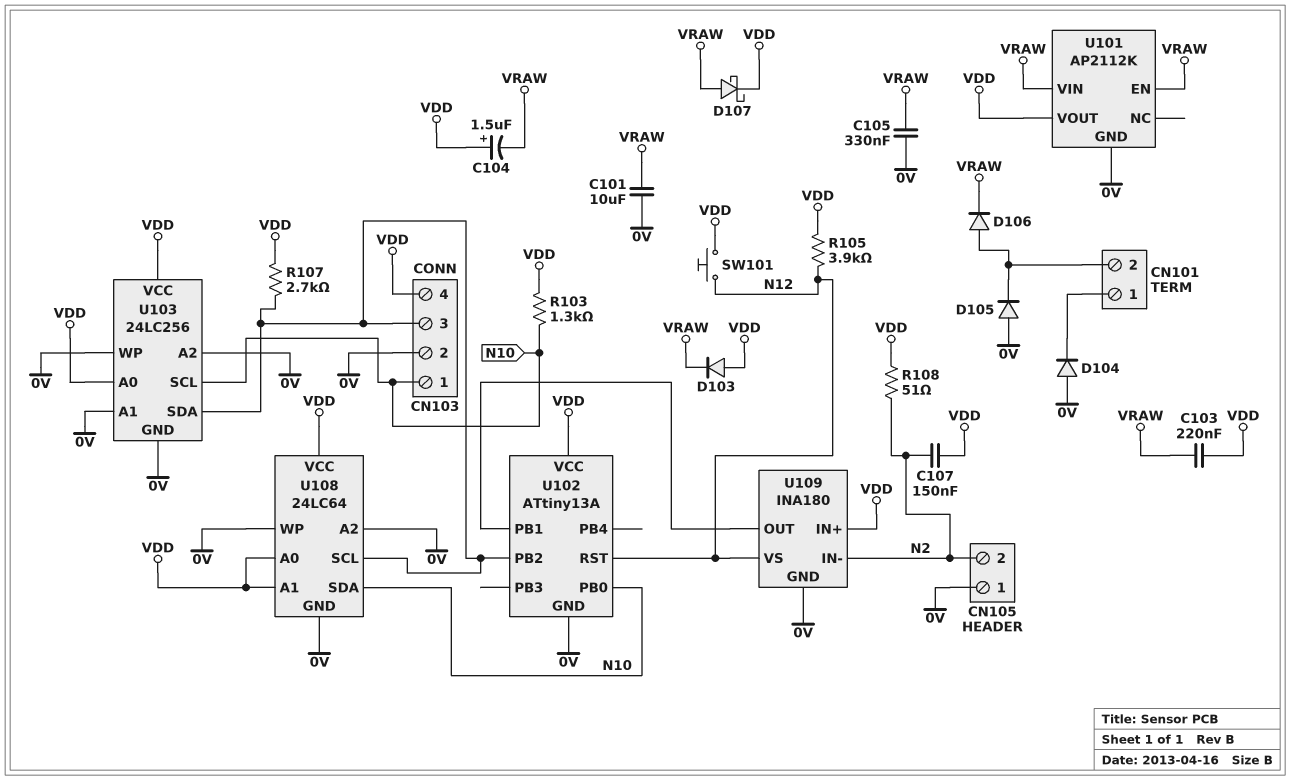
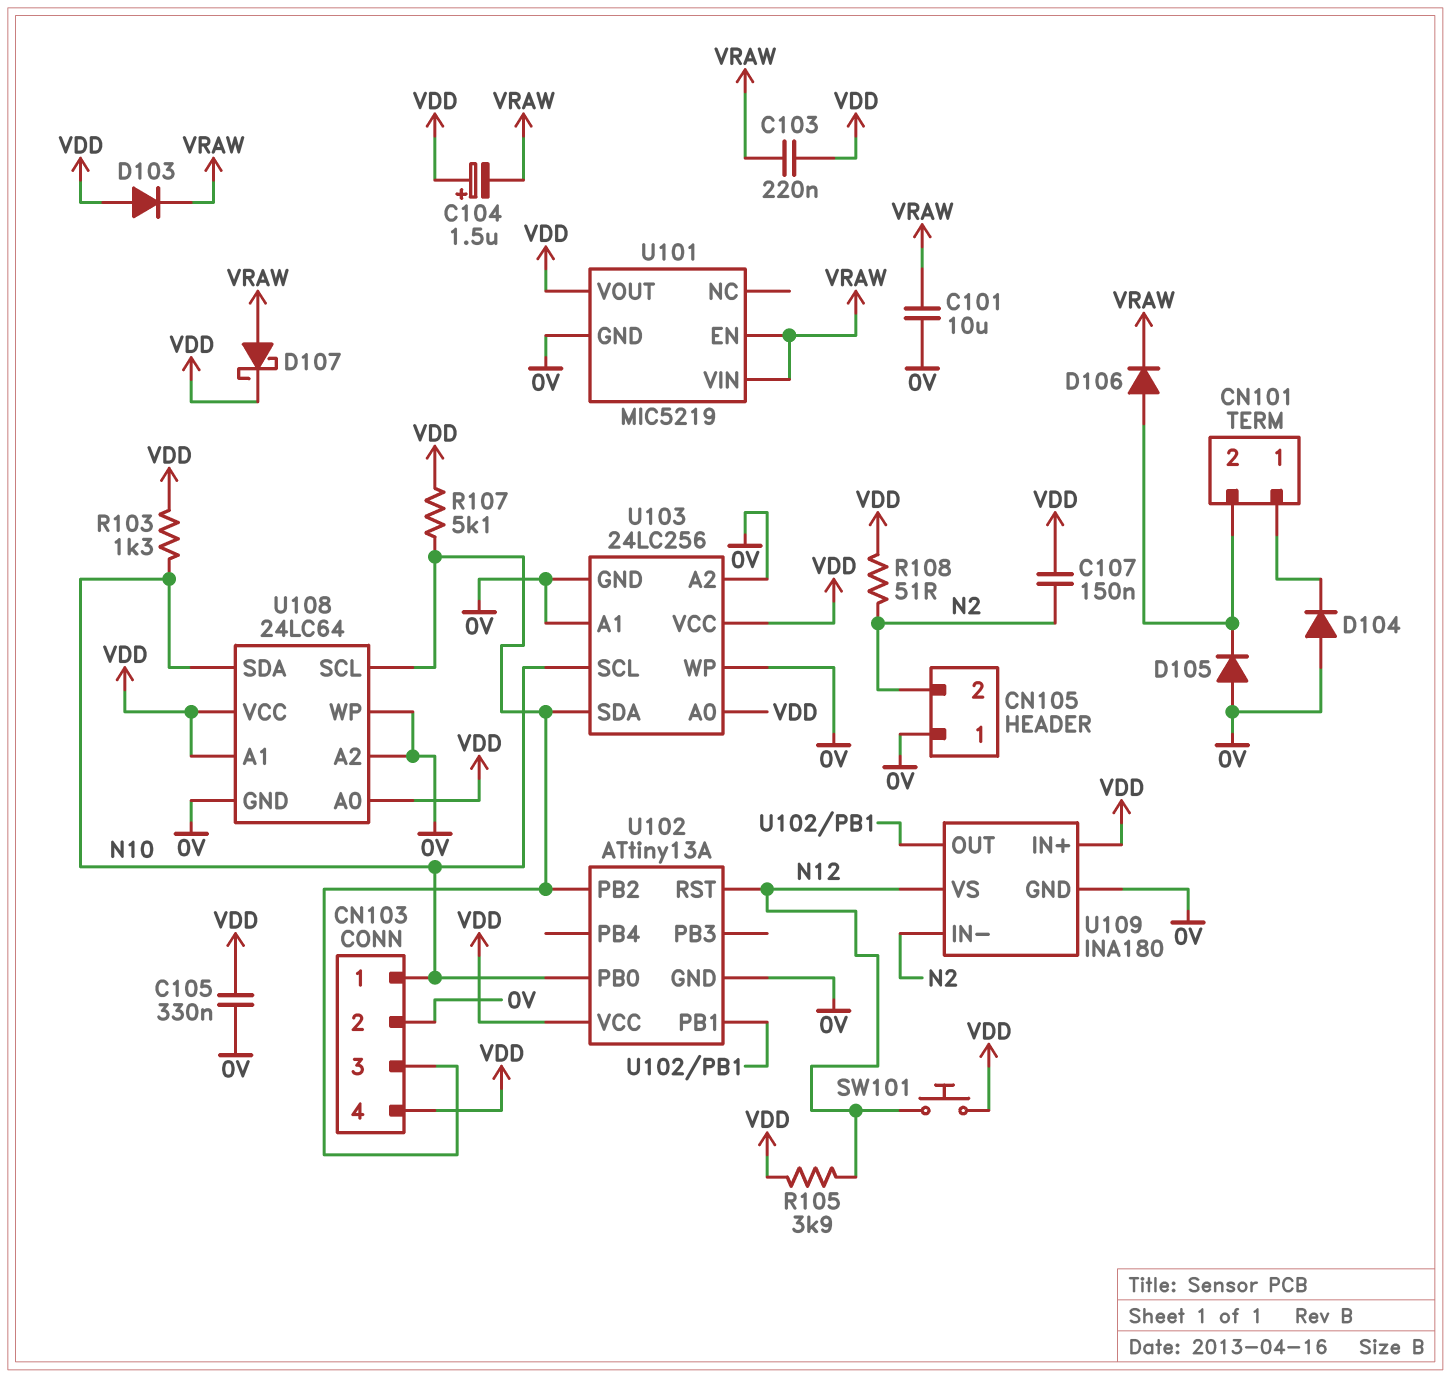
C105: 330nF (0V, VRAW) -> 330nF (0V, VDD)
R107: 2.7k (CN103/3, VDD) -> 5.1k (CN103/3, VDD)
U101: AP2112K -> MIC5219

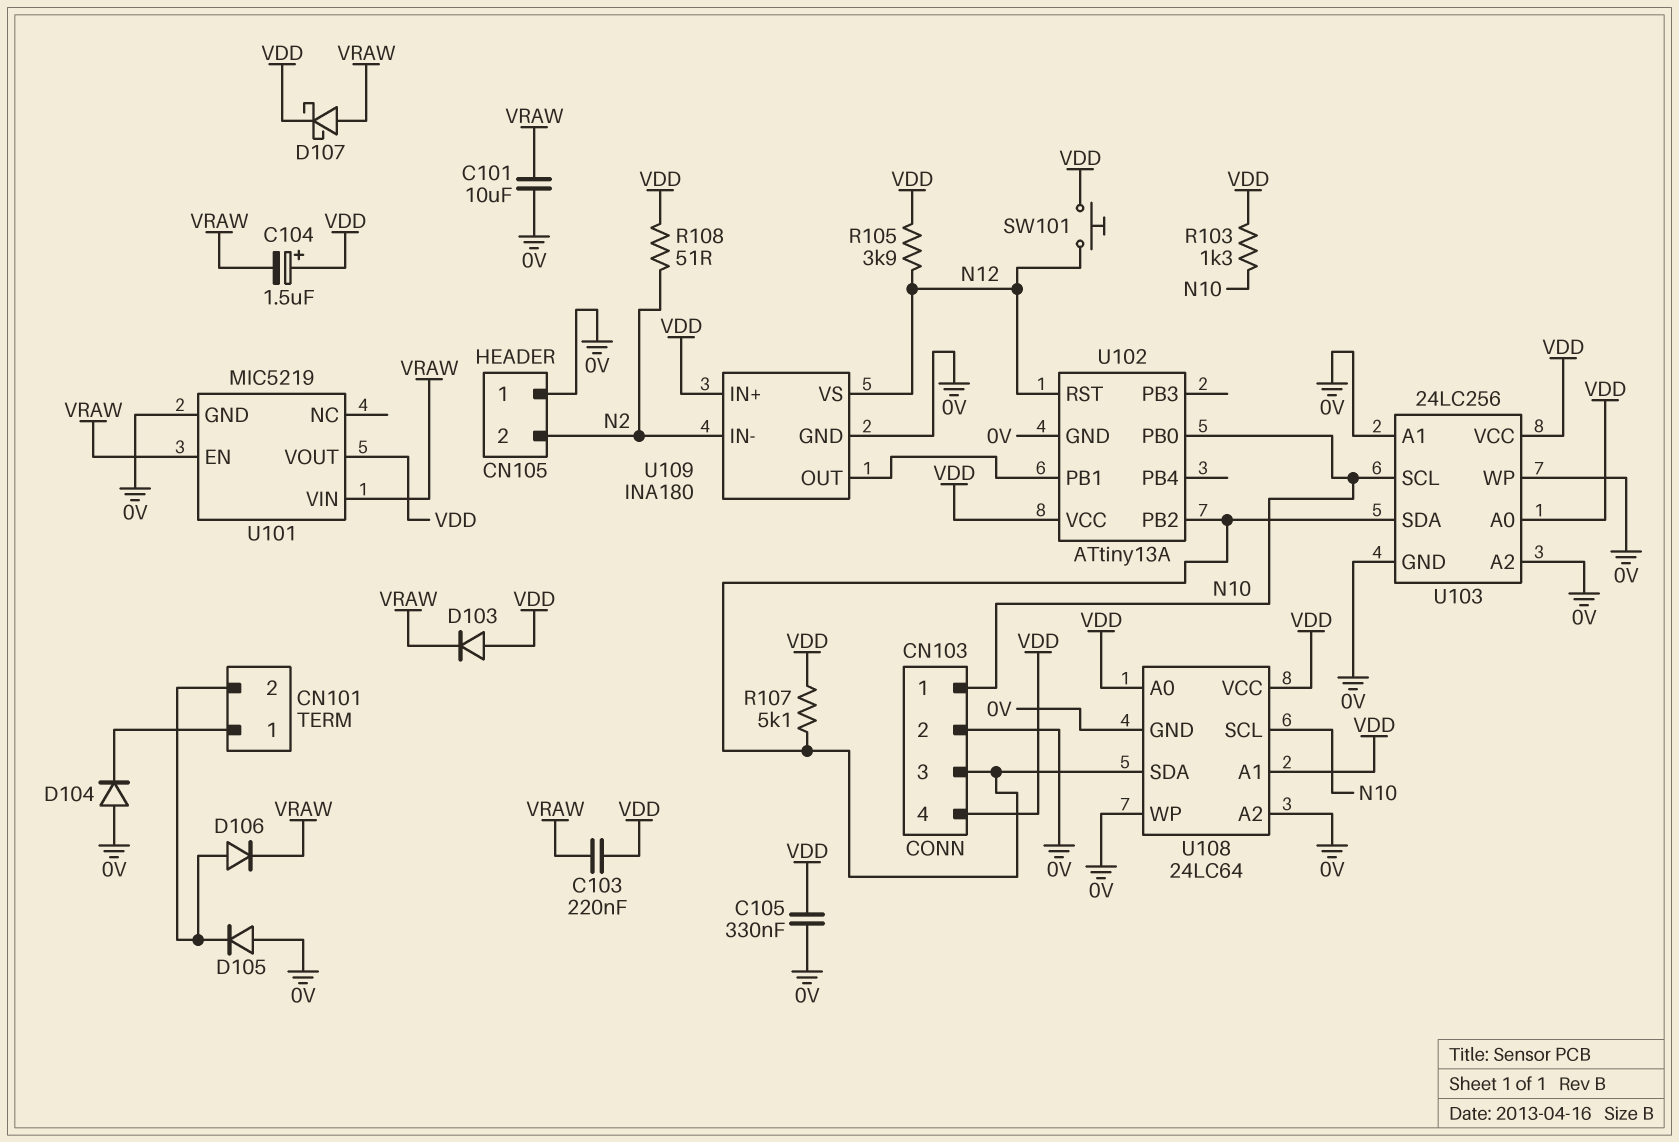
C107: 150nF (N2, VDD) -> none
U108 pin SCL: CN103/3 -> N10
U108 pin SDA: N10 -> CN103/3

